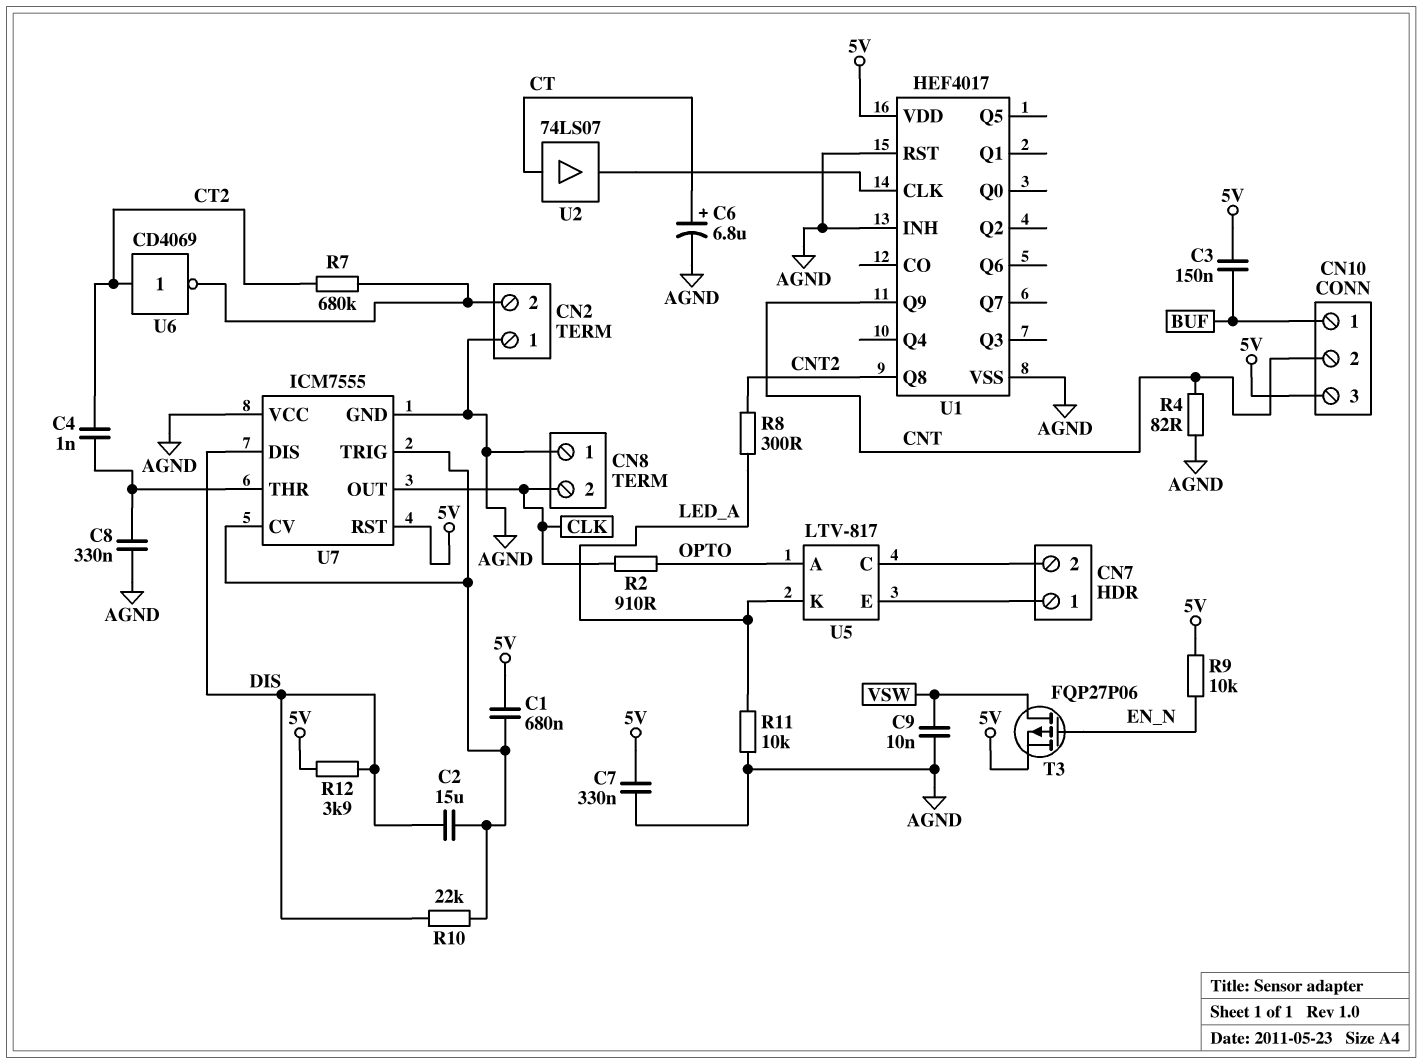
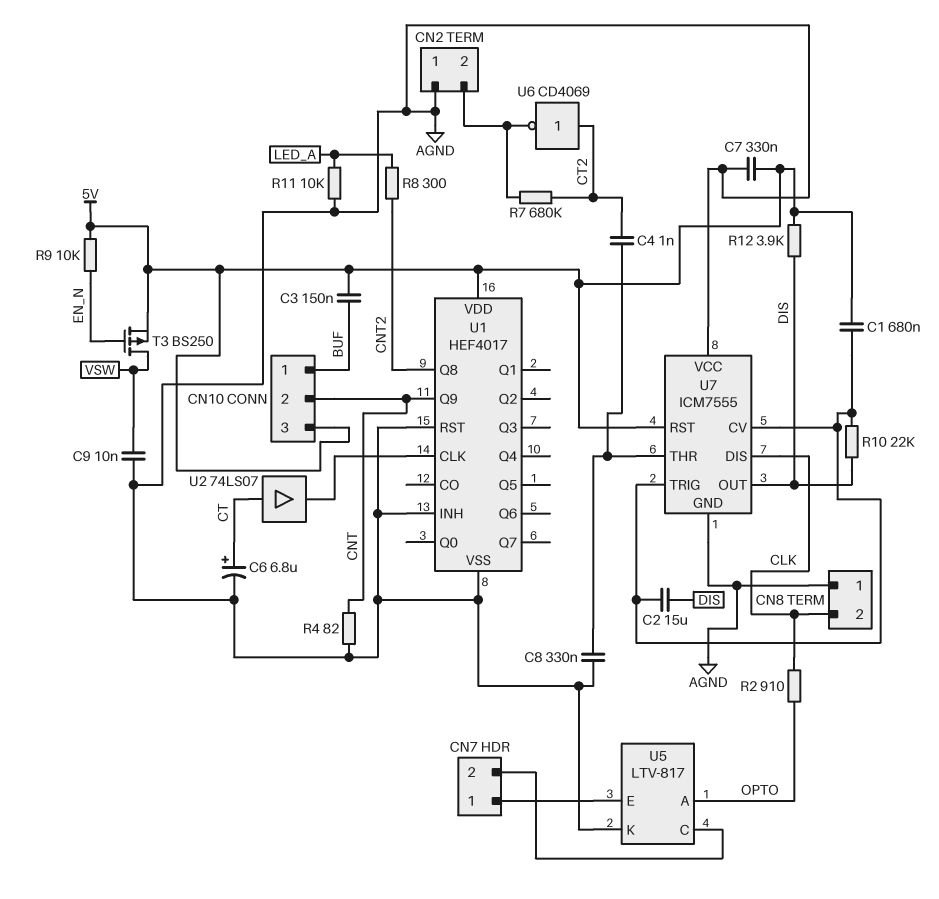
T3: PMOS FQP27P06 (G EN_N, D VSW, S 5V) -> PMOS BS250 (G EN_N, D VSW, S 5V)
U5 pin K: LED_A -> AGND
U7 pin DIS: DIS -> CLK
U7 pin OUT: CLK -> DIS

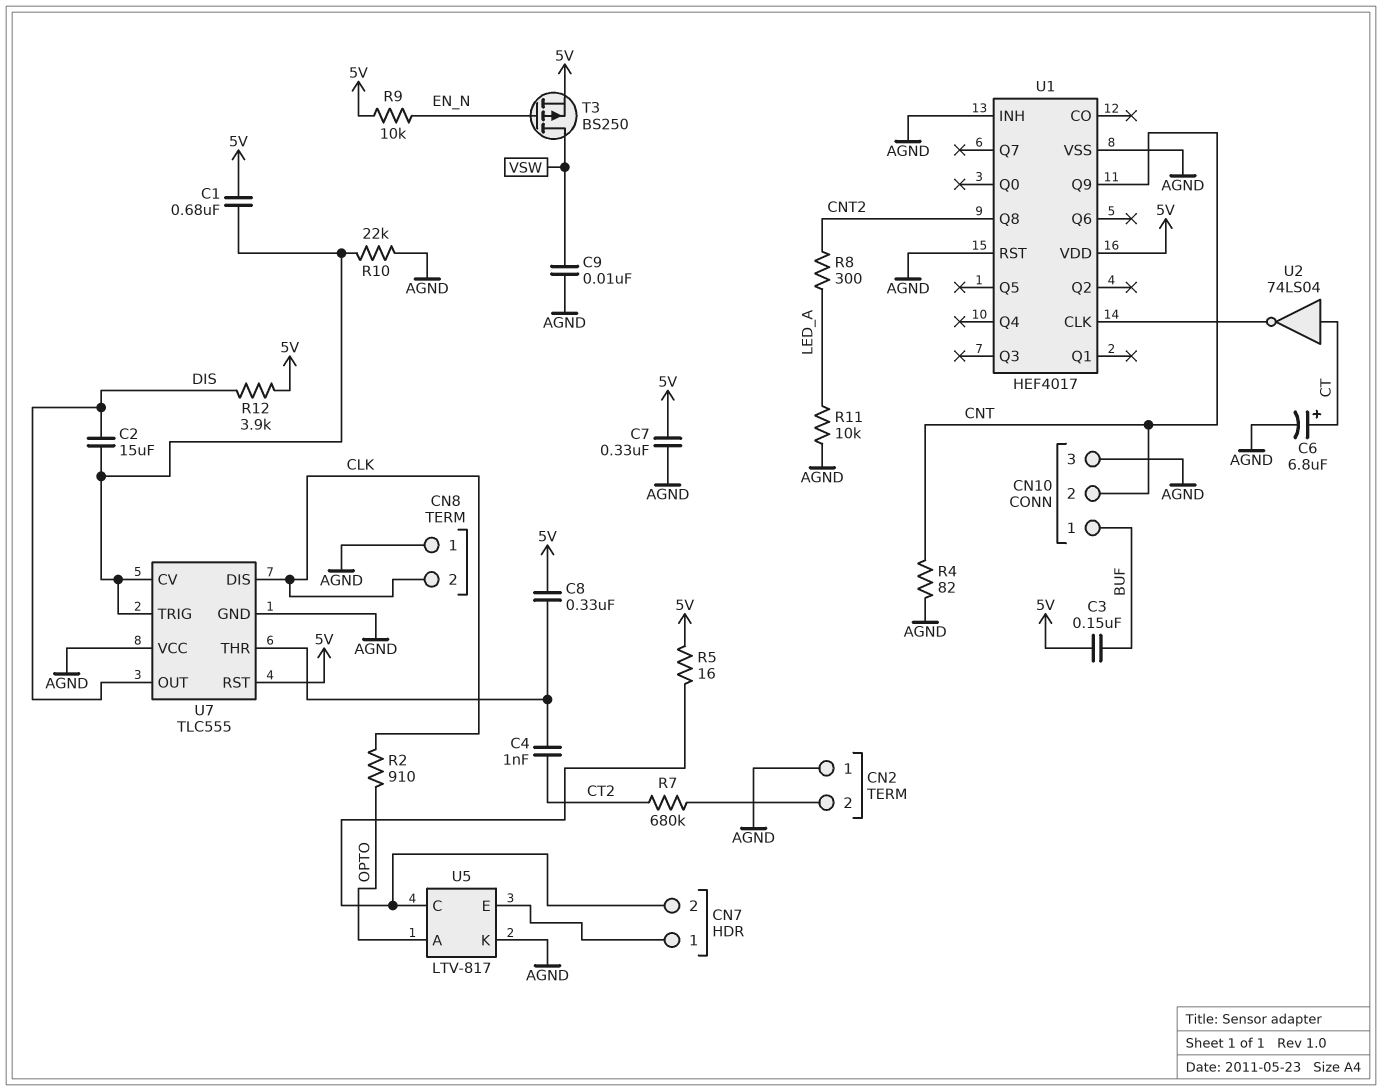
C8: 330nF (AGND, U7/THR) -> 330nF (5V, U7/THR)
CN10 pin 3: 5V -> AGND
R5: none -> 16 (5V, CN7/2)
R10: 22k (DIS, U7/CV) -> 22k (AGND, U7/CV)
U2: buffer 74LS07 (in CT, out U1/CLK) -> NOT 74LS04 (in CT, out U1/CLK)
U6: NOT CD4069 (in CT2, out CN2/2) -> none
U7: ICM7555 -> TLC555

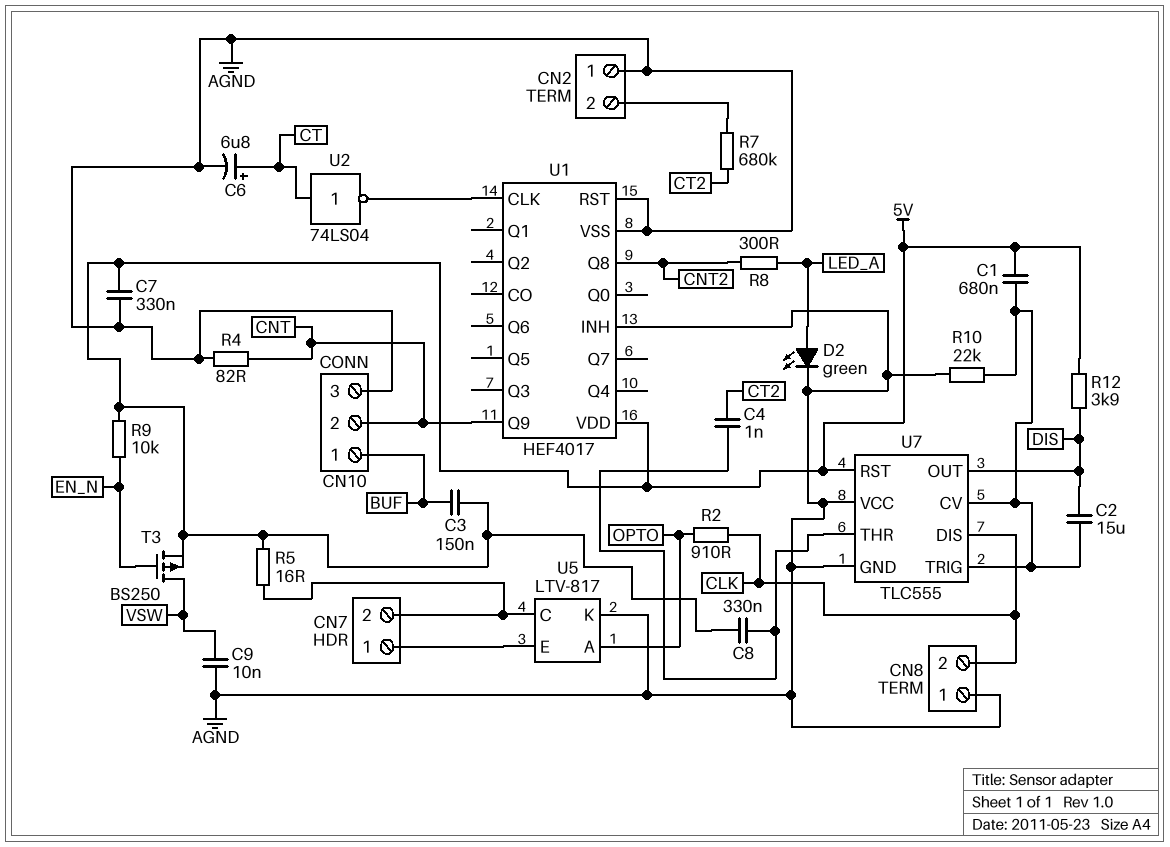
D2: none -> LED green (A LED_A, K AGND)
R11: 10k (AGND, LED_A) -> none

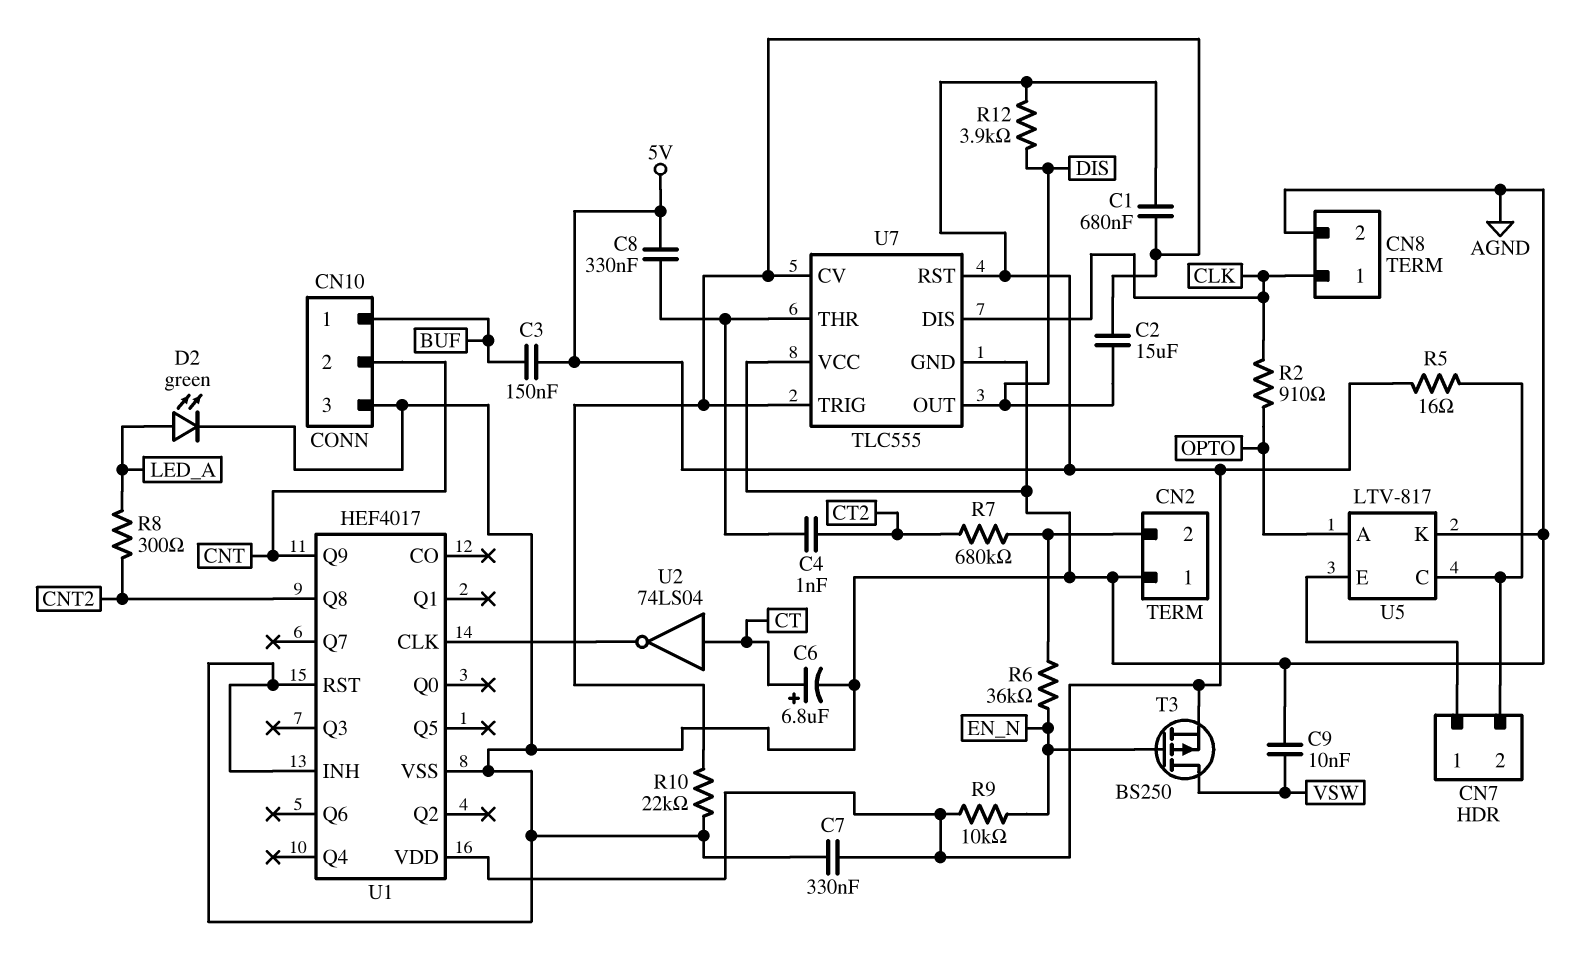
CN8 pin 1: AGND -> CLK
CN8 pin 2: CLK -> AGND
R4: 82 (AGND, CNT) -> none
R6: none -> 36k (CN2/2, EN_N)

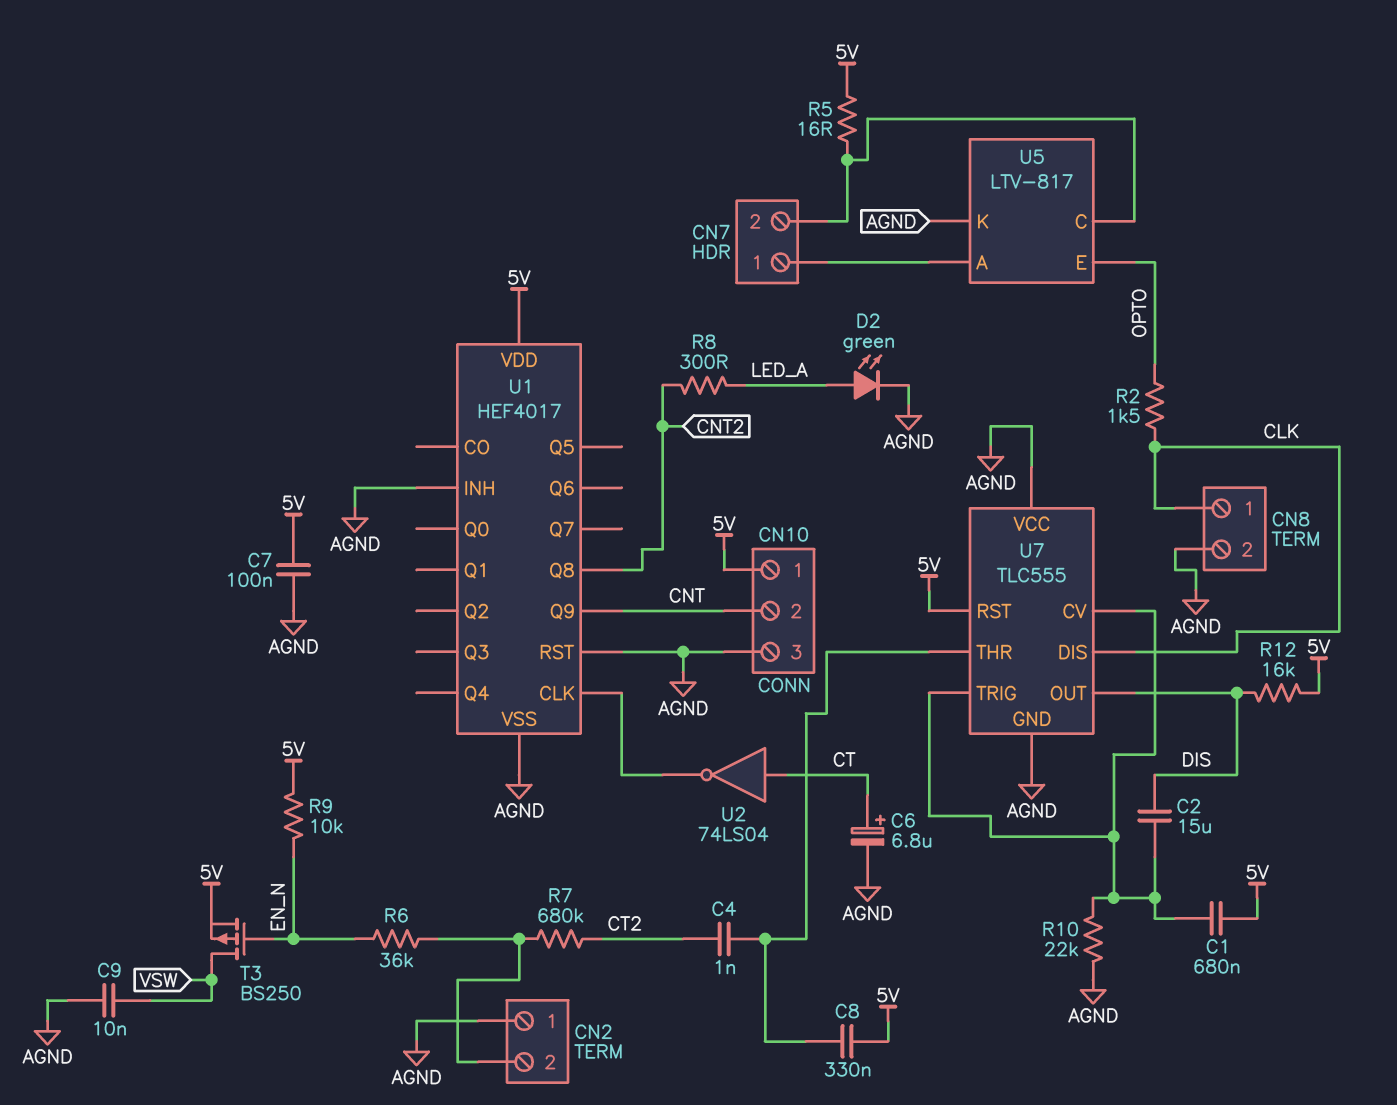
C3: 150nF (5V, BUF) -> none
C7: 330nF (5V, AGND) -> 100nF (5V, AGND)
CN10 pin 1: BUF -> 5V
R2: 910 (CLK, OPTO) -> 1.5k (CLK, OPTO)
R12: 3.9k (5V, DIS) -> 16k (5V, DIS)
U5 pin A: OPTO -> CN7/1
U5 pin E: CN7/1 -> OPTO

